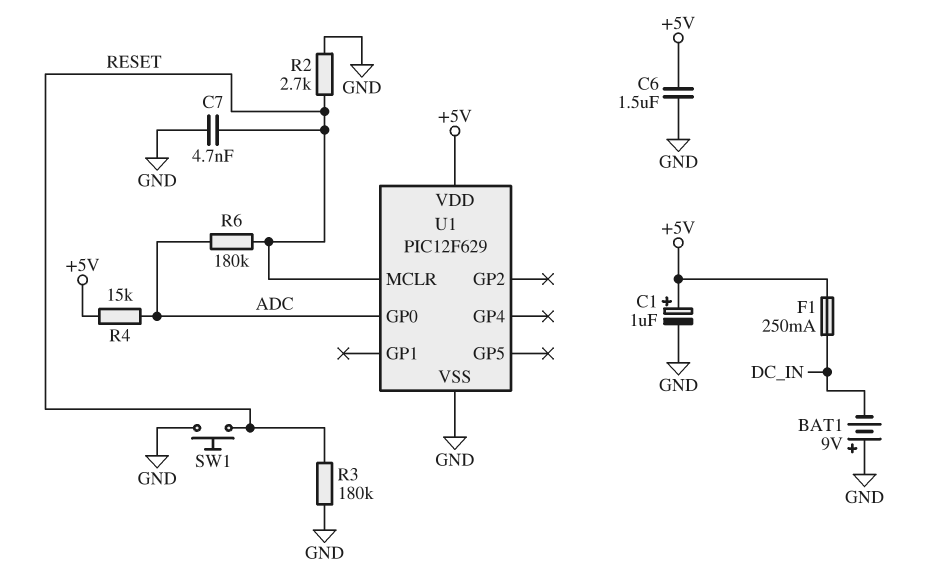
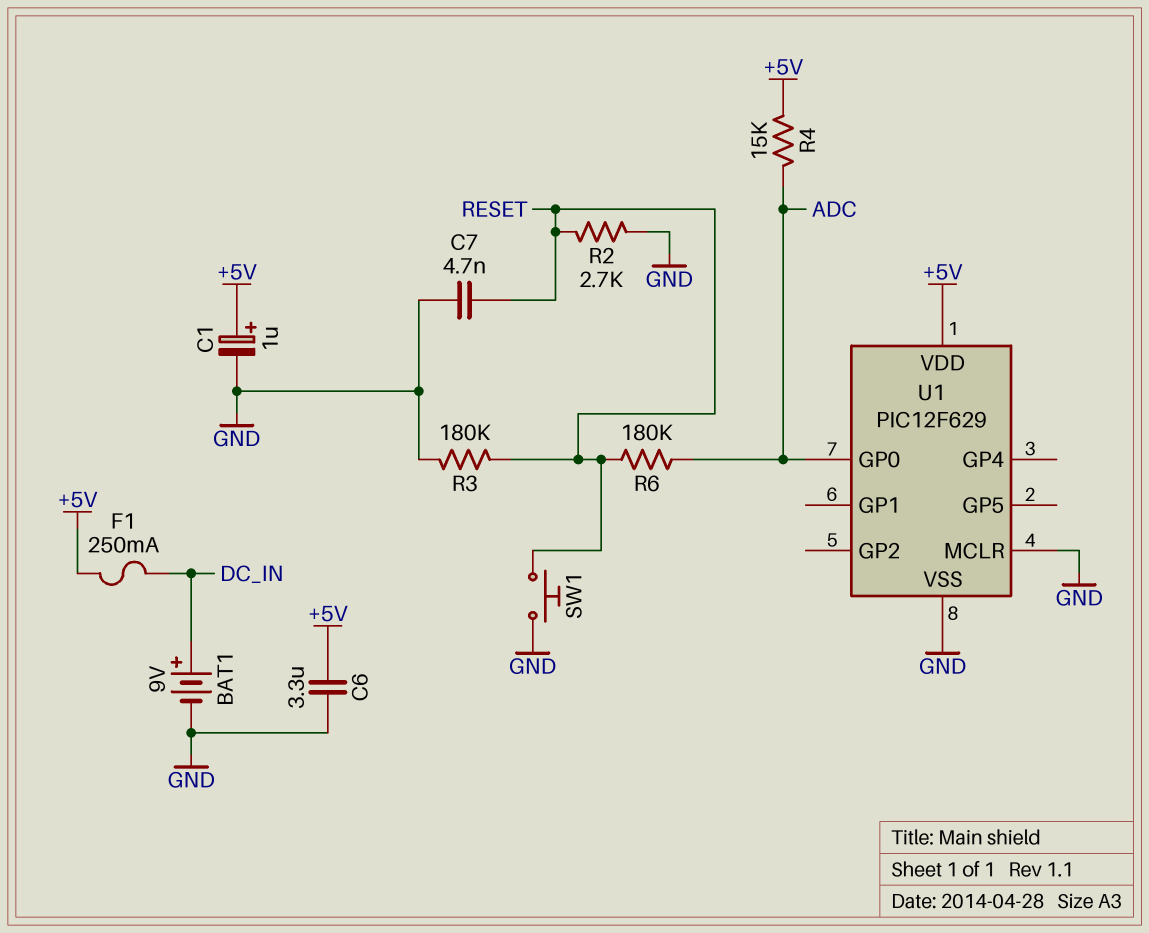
BAT1: 9V (plus GND, minus DC_IN) -> 9V (plus DC_IN, minus GND)
C6: 1.5uF (+5V, GND) -> 3.3uF (+5V, GND)
U1 pin MCLR: RESET -> GND

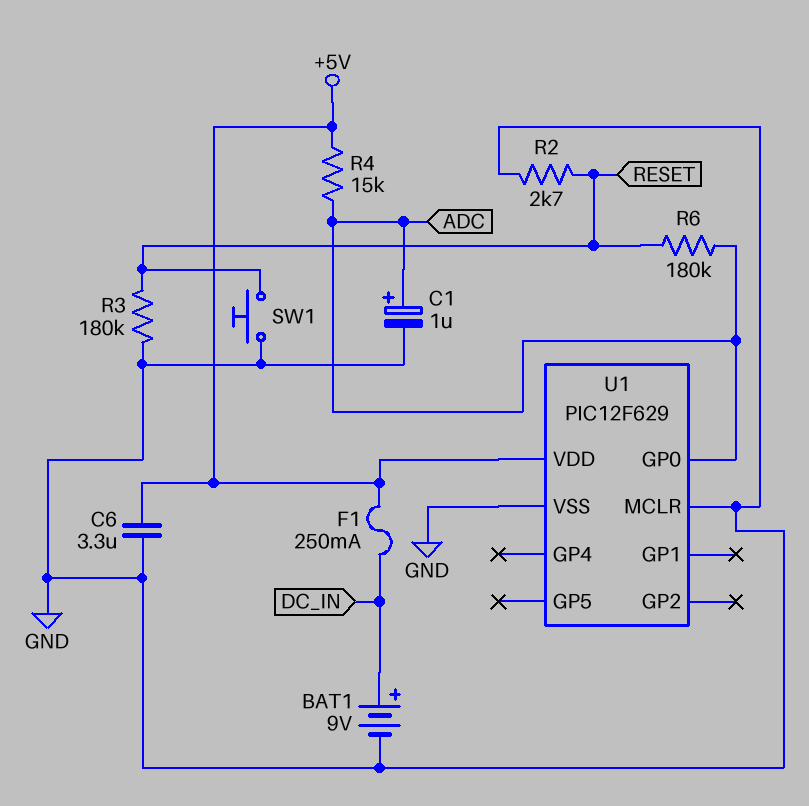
C1: 1uF (plus +5V, minus GND) -> 1uF (plus ADC, minus GND)
C7: 4.7nF (GND, RESET) -> none

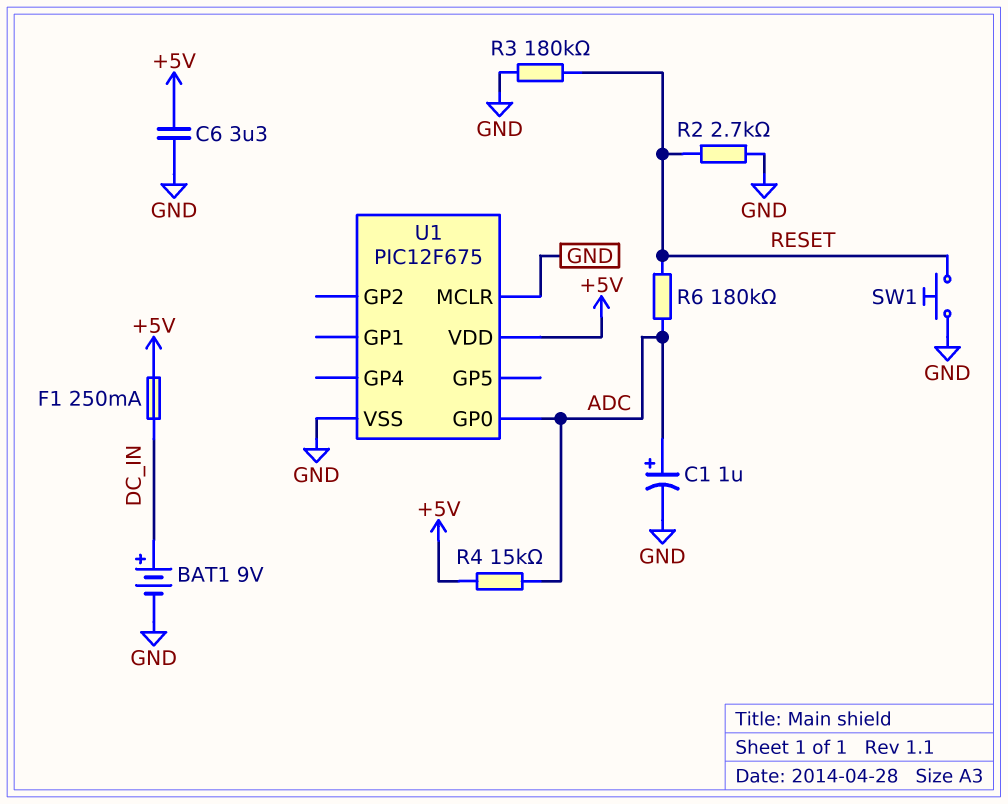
U1: PIC12F629 -> PIC12F675

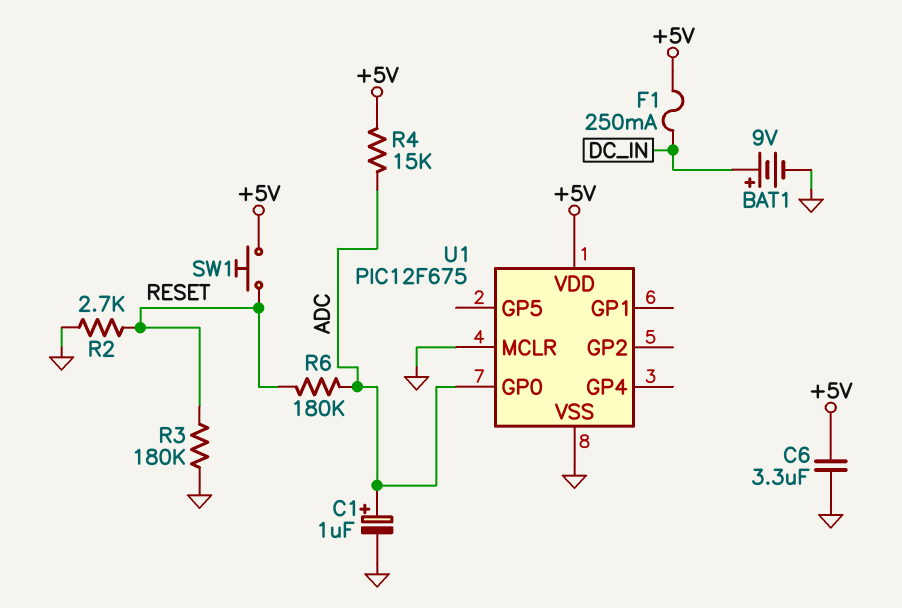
SW1: button (GND, RESET) -> button (+5V, RESET)

